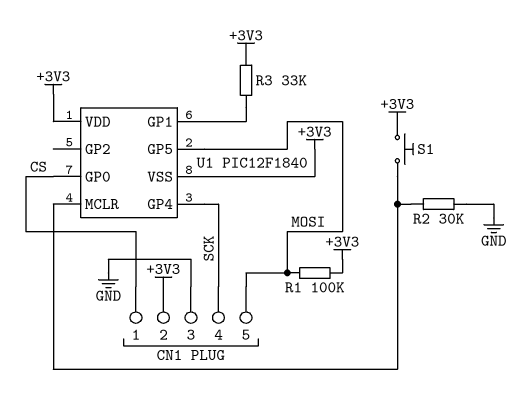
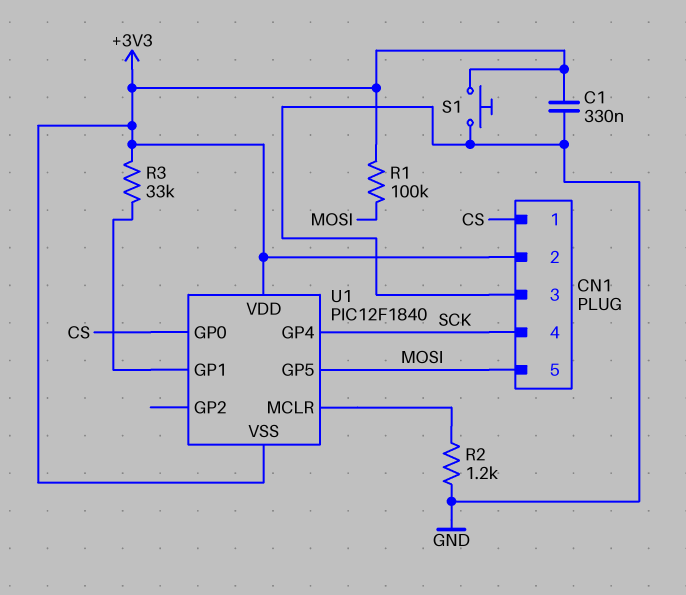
C1: none -> 330nF (+3V3, GND)
R2: 30k (GND, U1/MCLR) -> 1.2k (GND, U1/MCLR)
S1: button (+3V3, U1/MCLR) -> button (+3V3, GND)

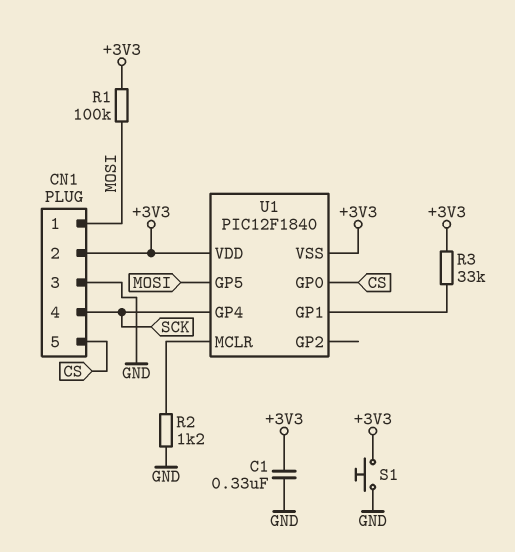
CN1 pin 1: CS -> MOSI
CN1 pin 5: MOSI -> CS

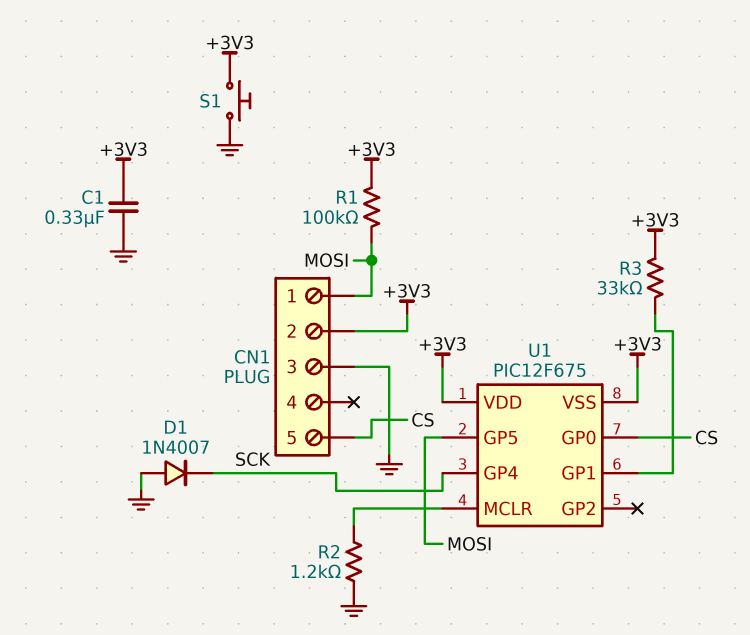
CN1 pin 4: SCK -> none
D1: none -> diode 1N4007 (A GND, K SCK)
U1: PIC12F1840 -> PIC12F675

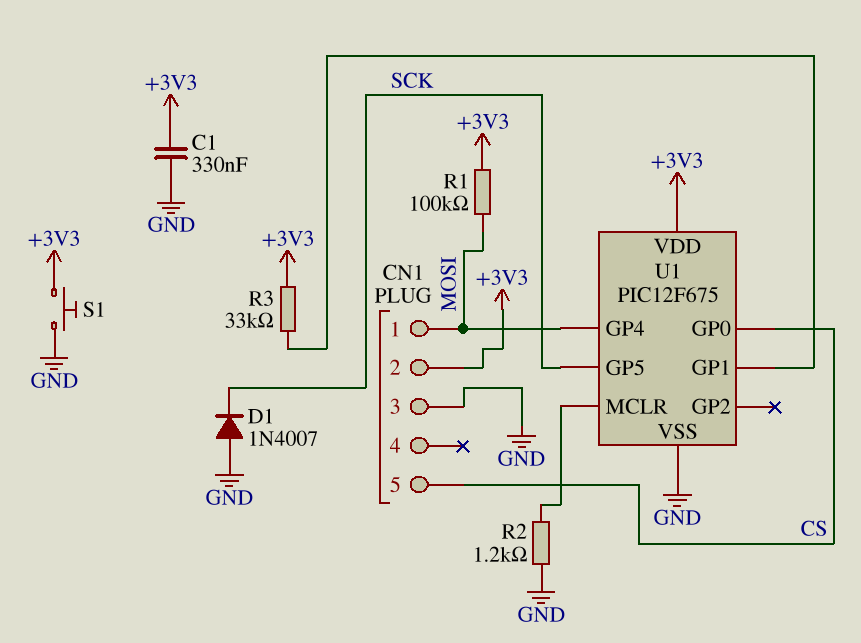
U1 pin GP4: SCK -> MOSI
U1 pin GP5: MOSI -> SCK
U1 pin VSS: +3V3 -> GND

